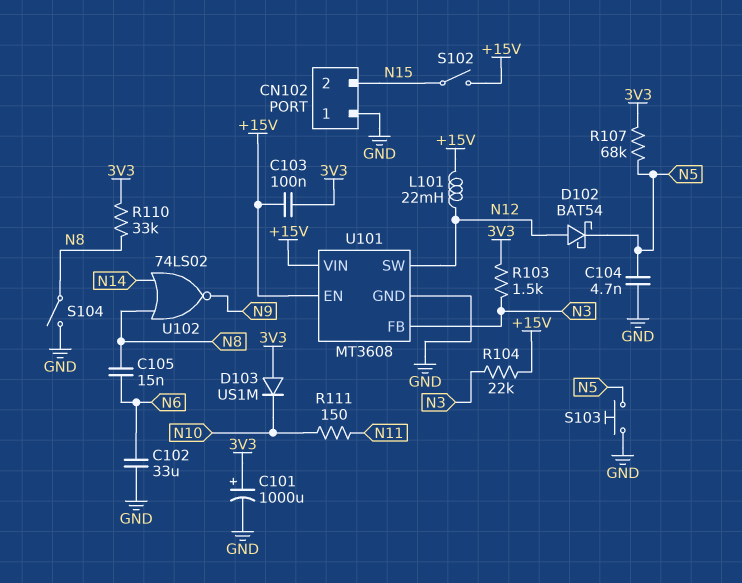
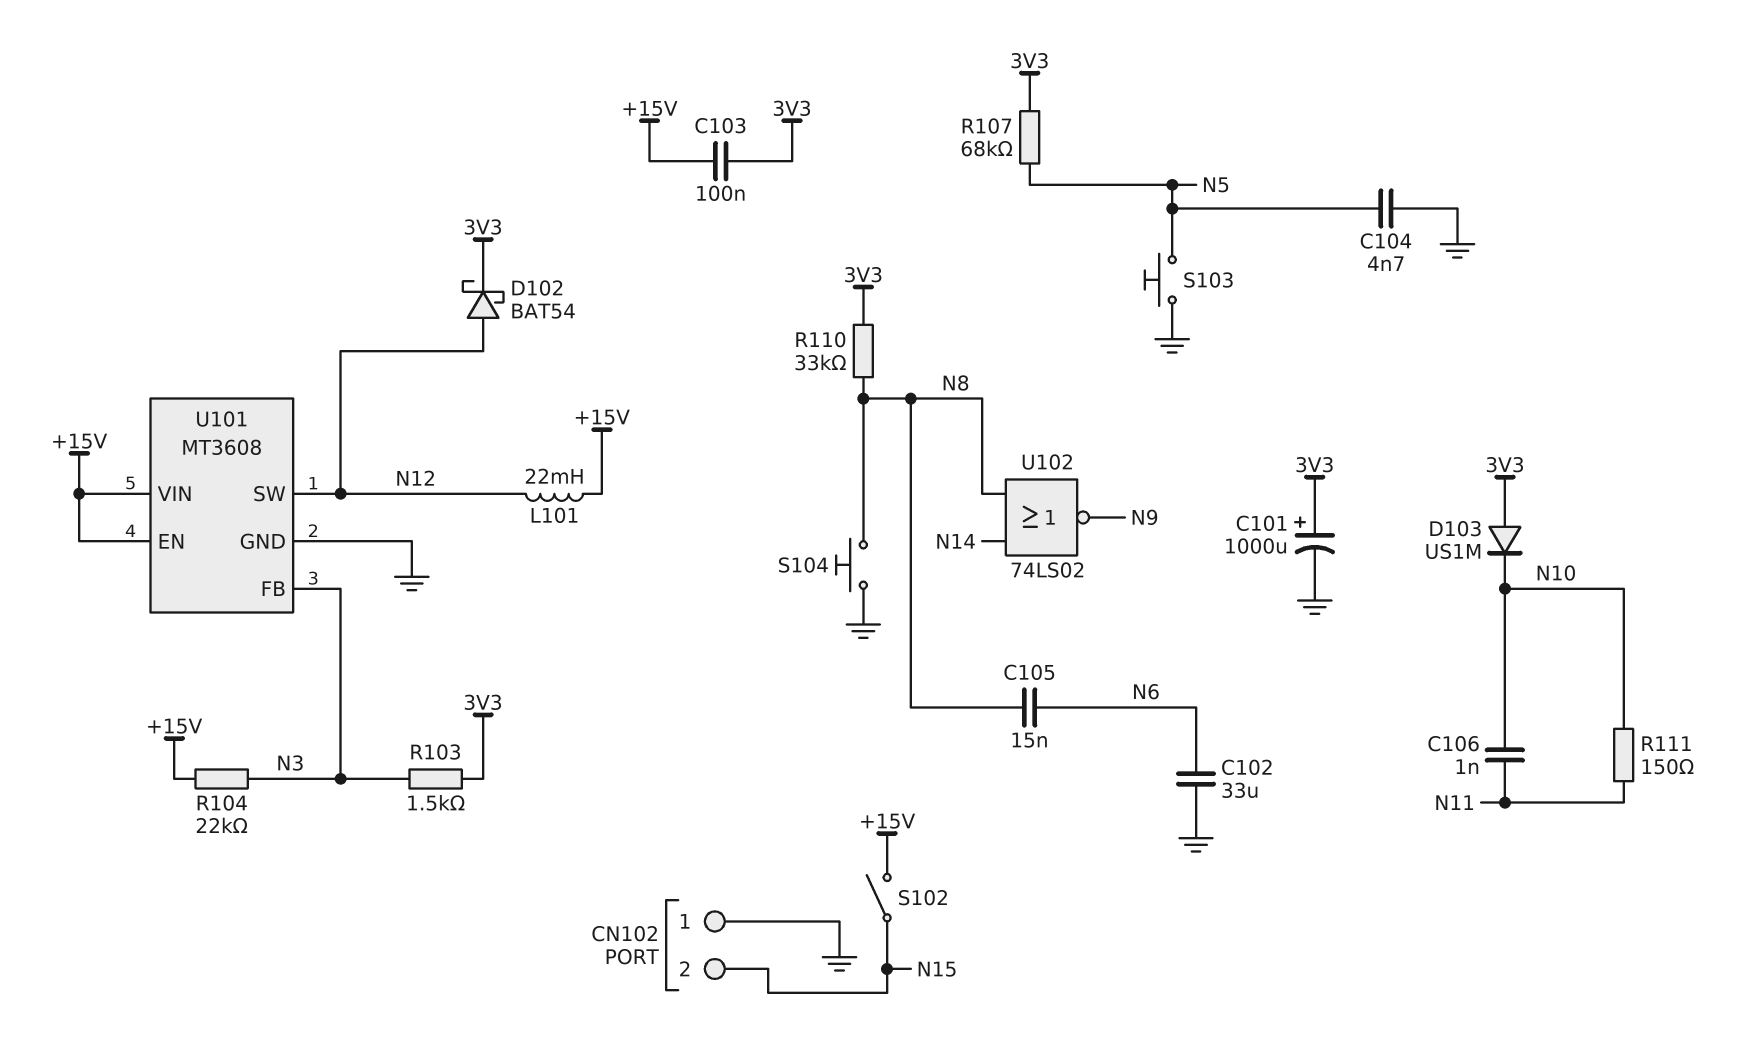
C106: none -> 1nF (N10, N11)
D102: schottky BAT54 (A N12, K N5) -> schottky BAT54 (A N12, K 3V3)
S104: switch (GND, N8) -> button (GND, N8)

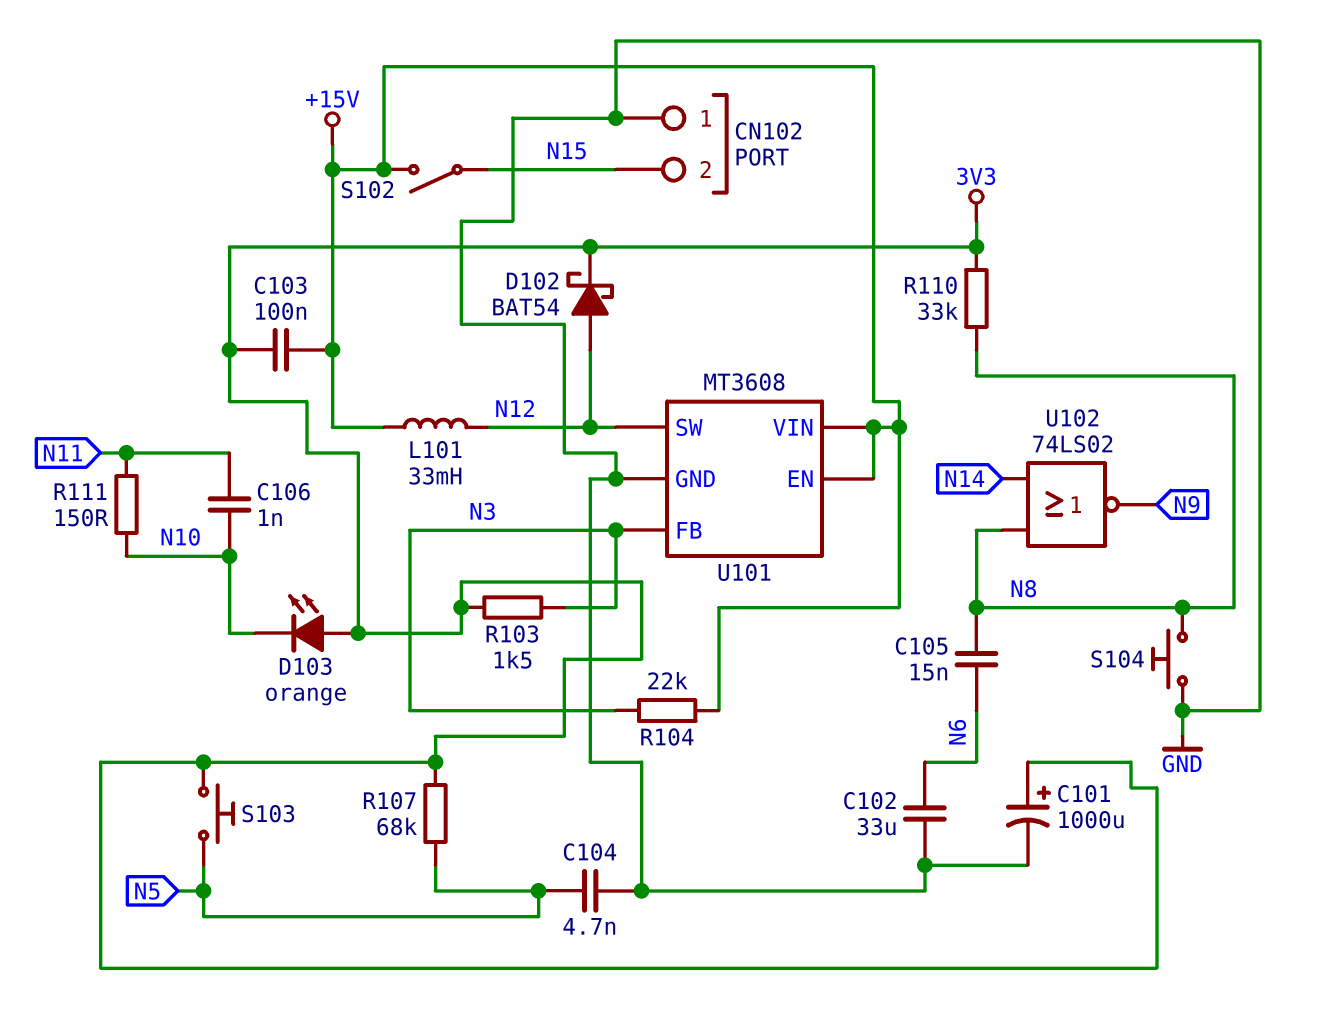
D103: diode US1M (A 3V3, K N10) -> LED orange (A 3V3, K N10)
L101: 22mH (+15V, N12) -> 33mH (+15V, N12)
S103: button (GND, N5) -> button (3V3, N5)

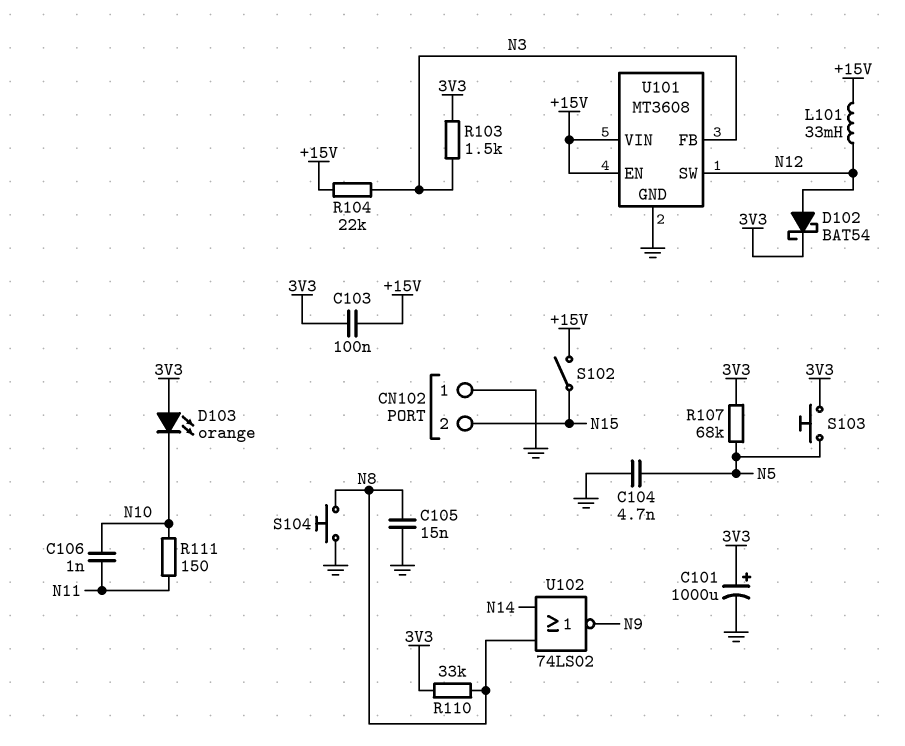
C102: 33uF (GND, N6) -> none
C105: 15nF (N6, N8) -> 15nF (GND, N8)

